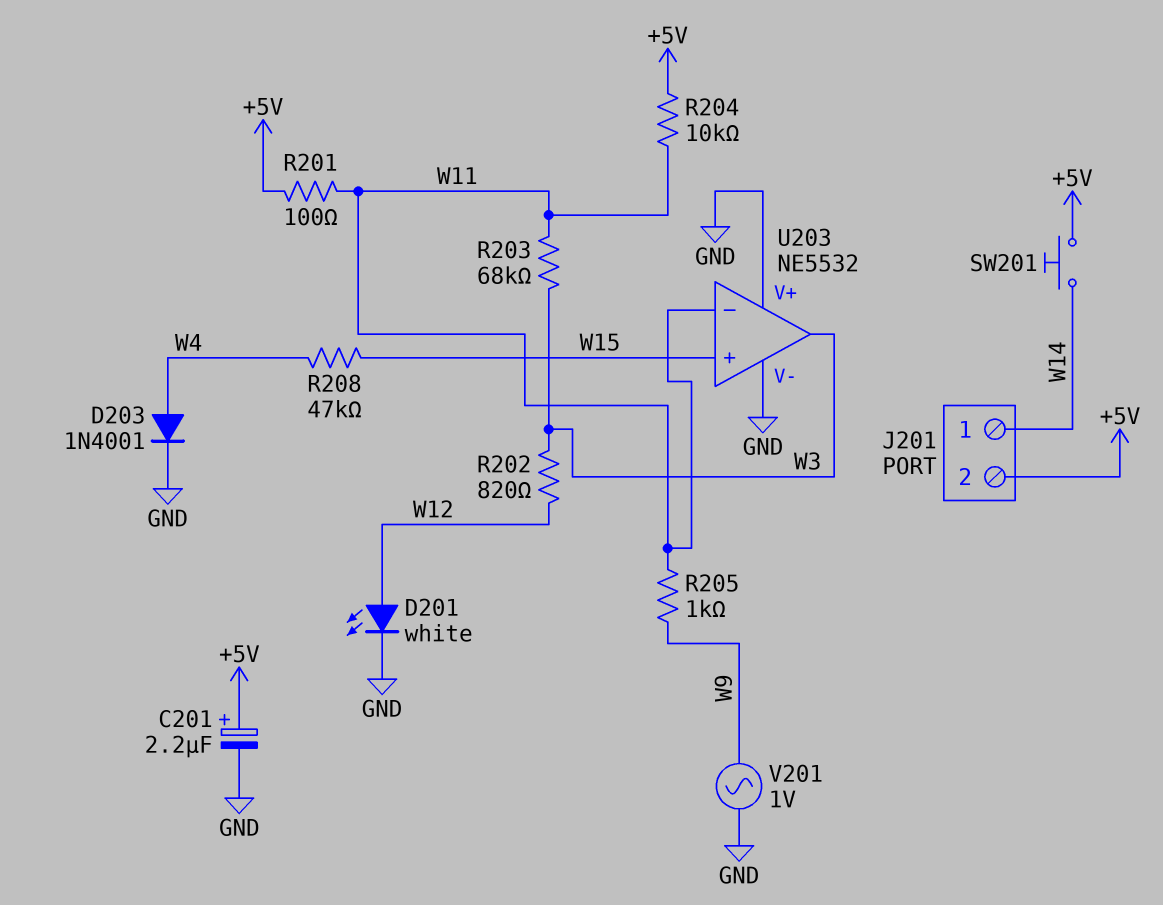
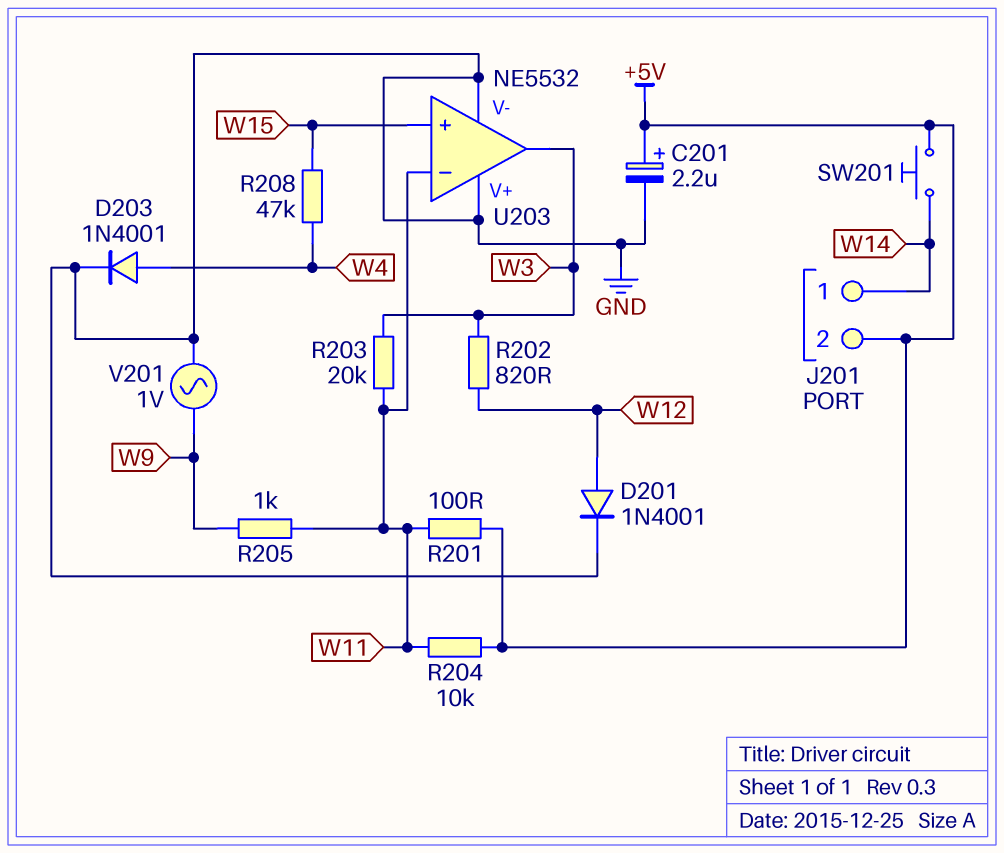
D201: LED white (A W12, K GND) -> diode 1N4001 (A W12, K GND)
R203: 68k (W3, W11) -> 20k (W3, W11)

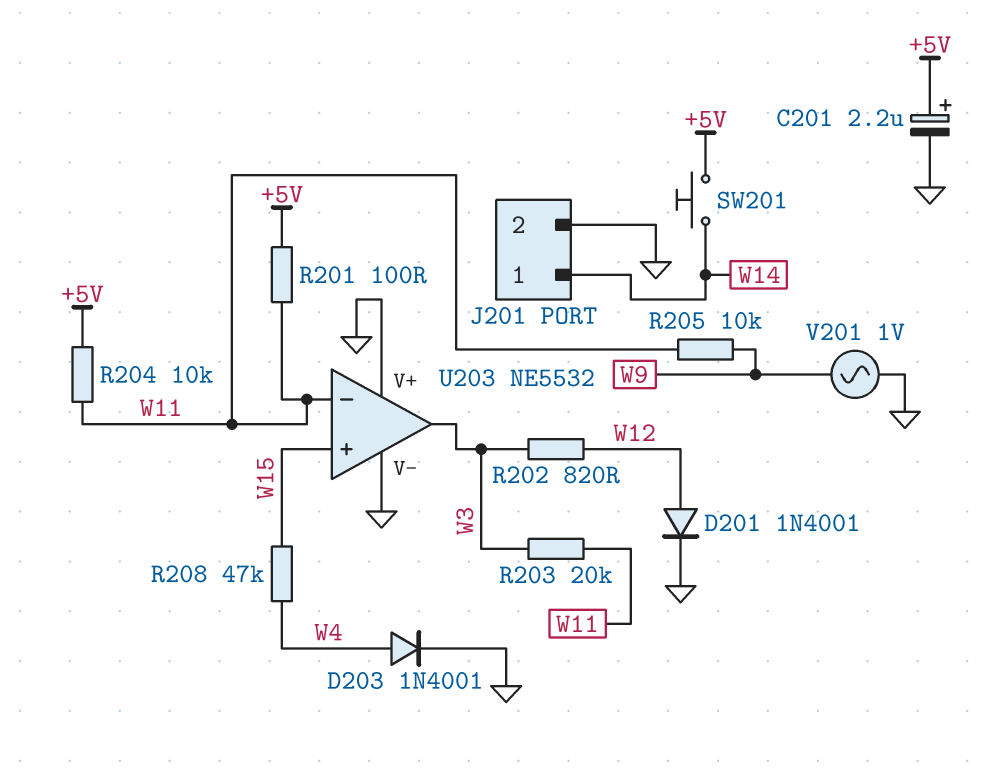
J201 pin 2: +5V -> GND
R205: 1k (W9, W11) -> 10k (W9, W11)

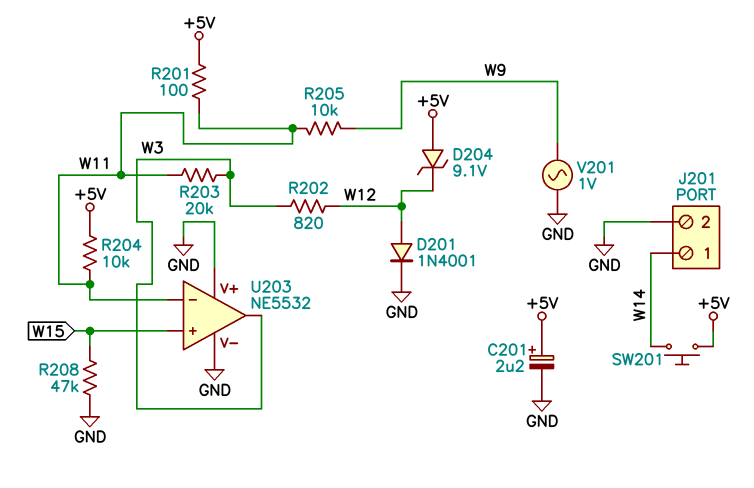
D203: diode 1N4001 (A W4, K GND) -> none
D204: none -> zener 9.1V (A +5V, K W12)
R208: 47k (W4, W15) -> 47k (GND, W15)

